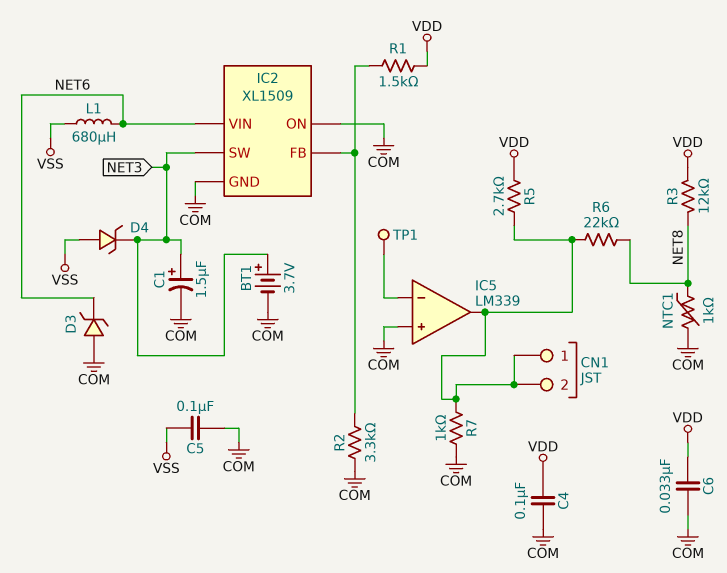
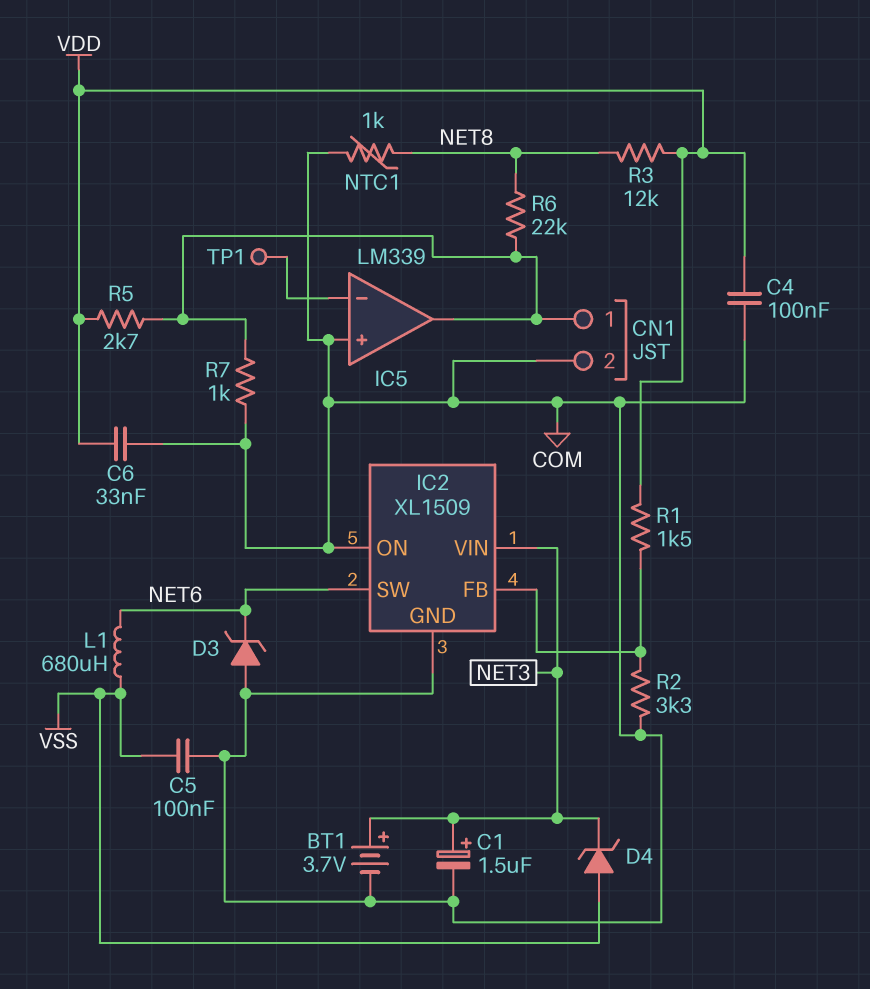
CN1 pin 2: CN1/1 -> COM
IC2 pin SW: NET3 -> NET6
IC2 pin VIN: NET6 -> NET3

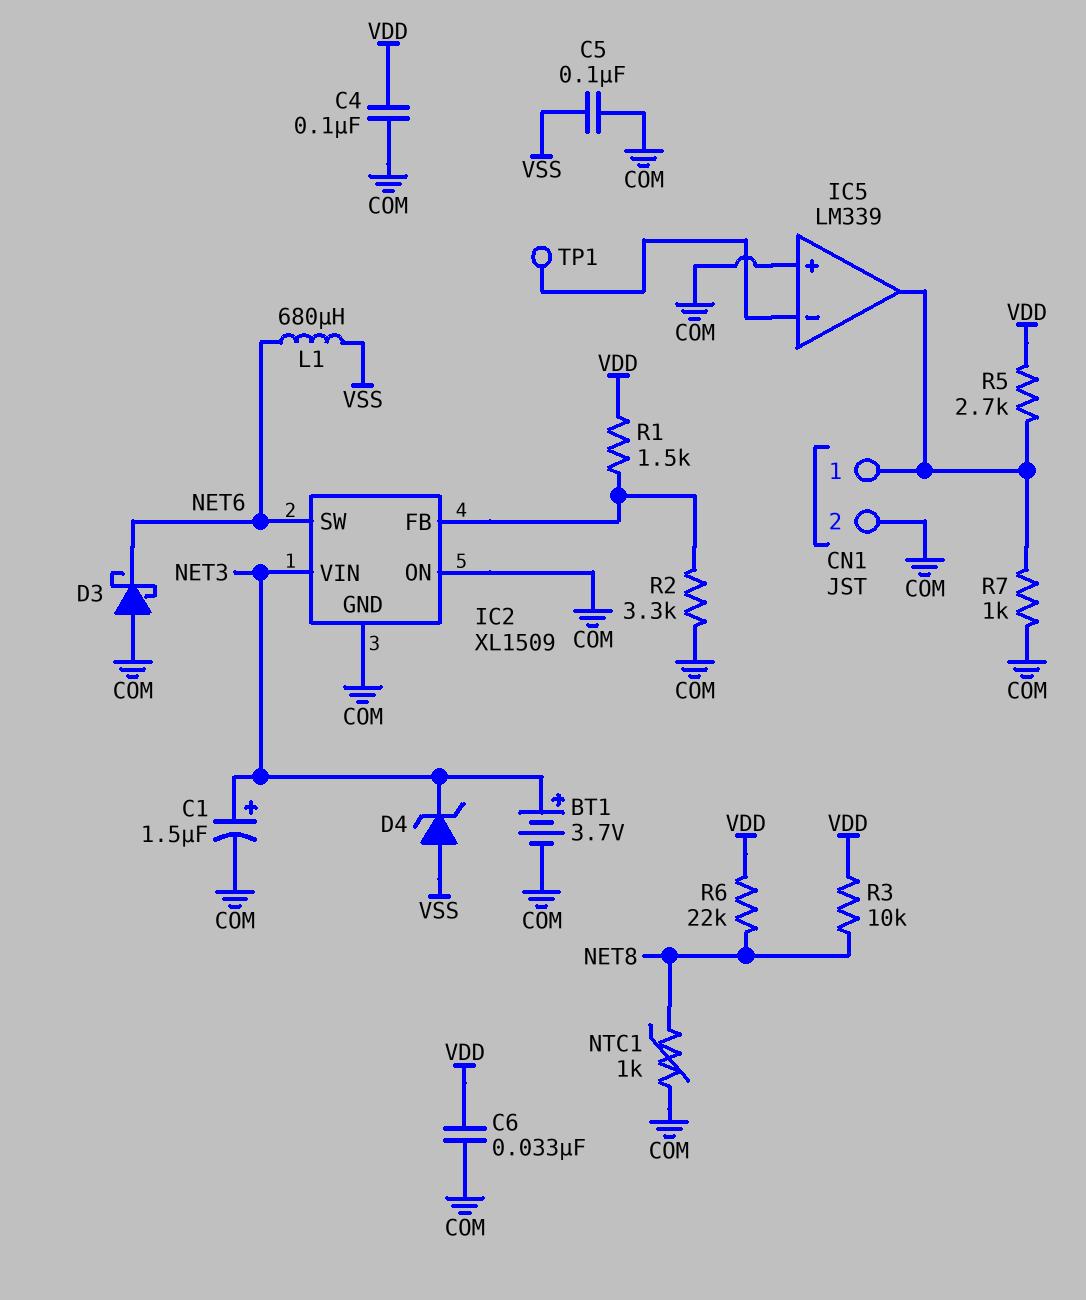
D3: zener (A COM, K NET6) -> schottky (A COM, K NET6)
R3: 12k (NET8, VDD) -> 10k (NET8, VDD)
R6: 22k (CN1/1, NET8) -> 22k (NET8, VDD)

